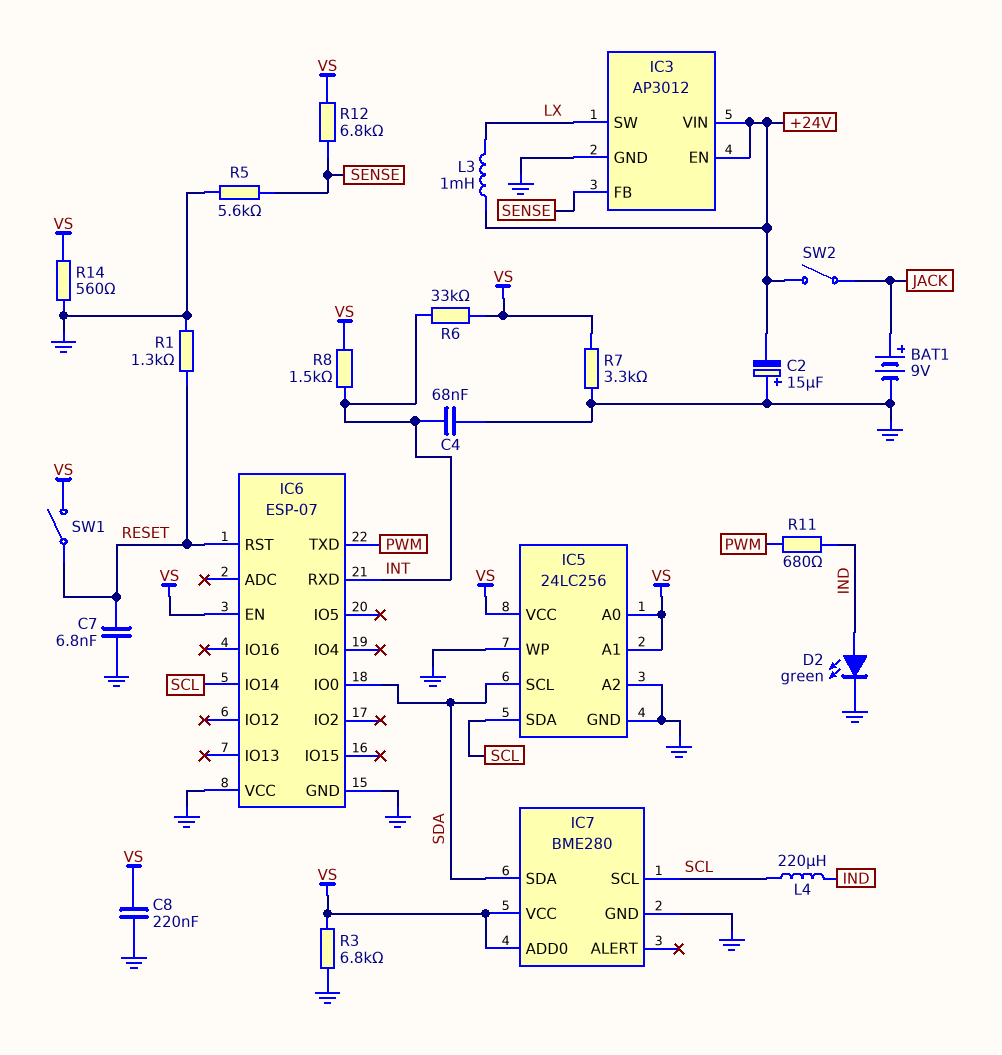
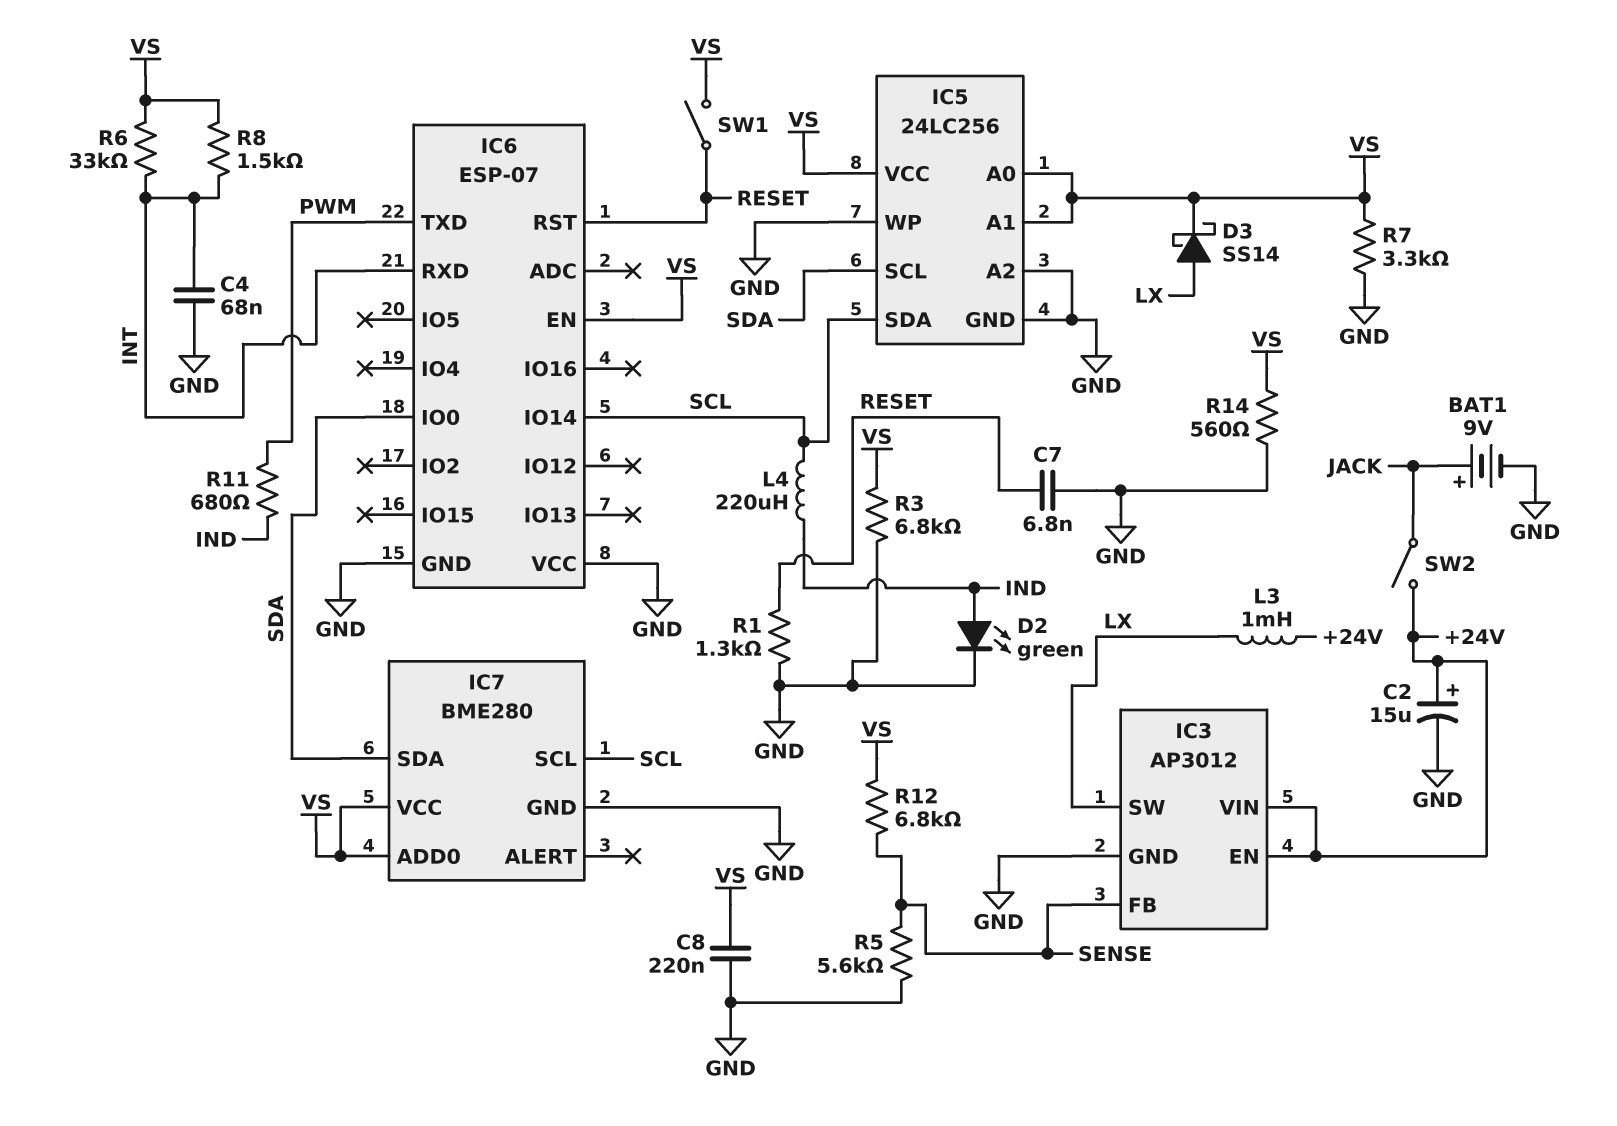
C2: 15uF (plus GND, minus +24V) -> 15uF (plus +24V, minus GND)
D3: none -> schottky SS14 (A LX, K VS)

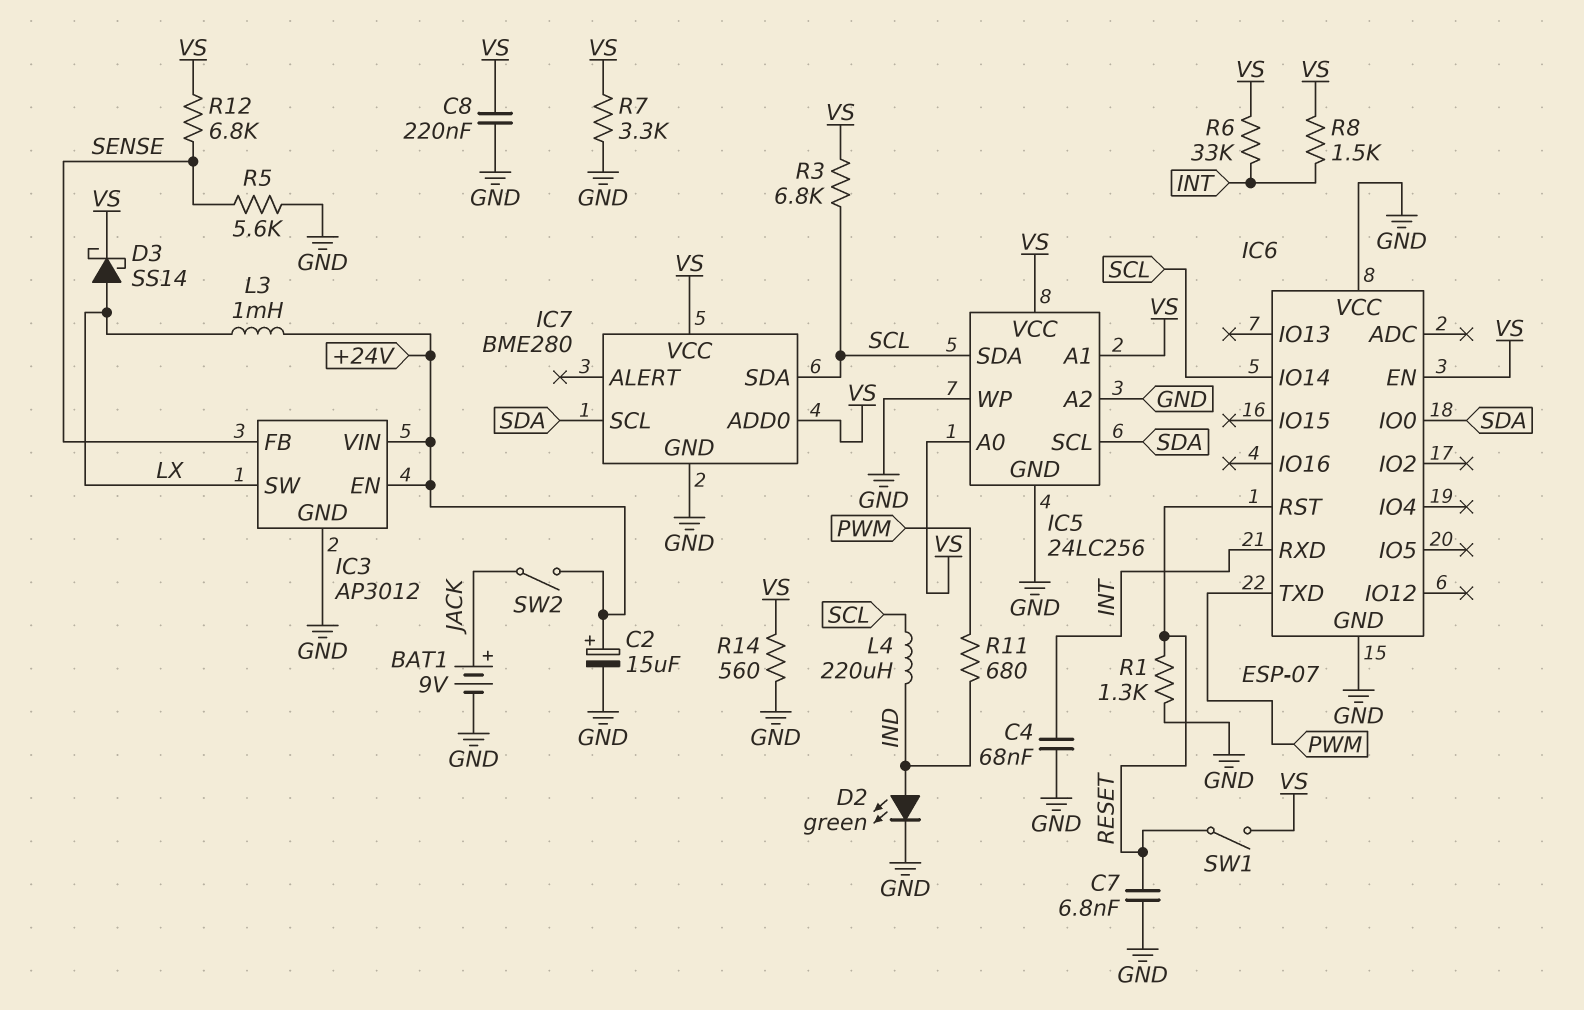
IC7 pin SCL: SCL -> SDA
IC7 pin SDA: SDA -> SCL
R3: 6.8k (GND, VS) -> 6.8k (SCL, VS)

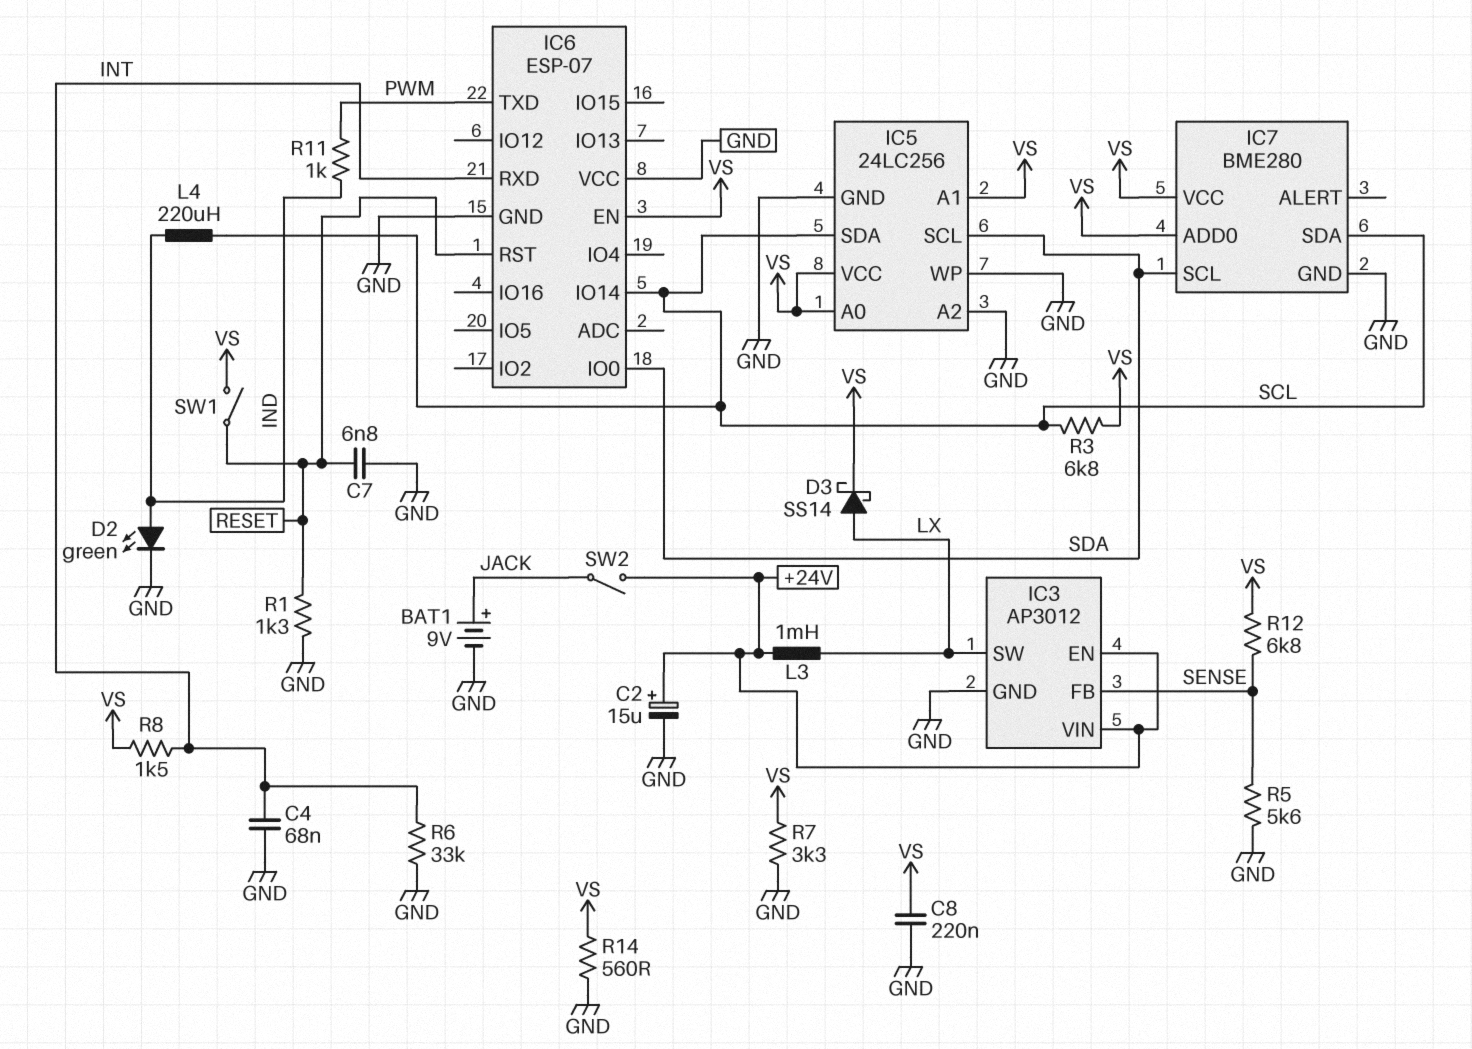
R6: 33k (INT, VS) -> 33k (GND, INT)
R11: 680 (IND, PWM) -> 1k (IND, PWM)

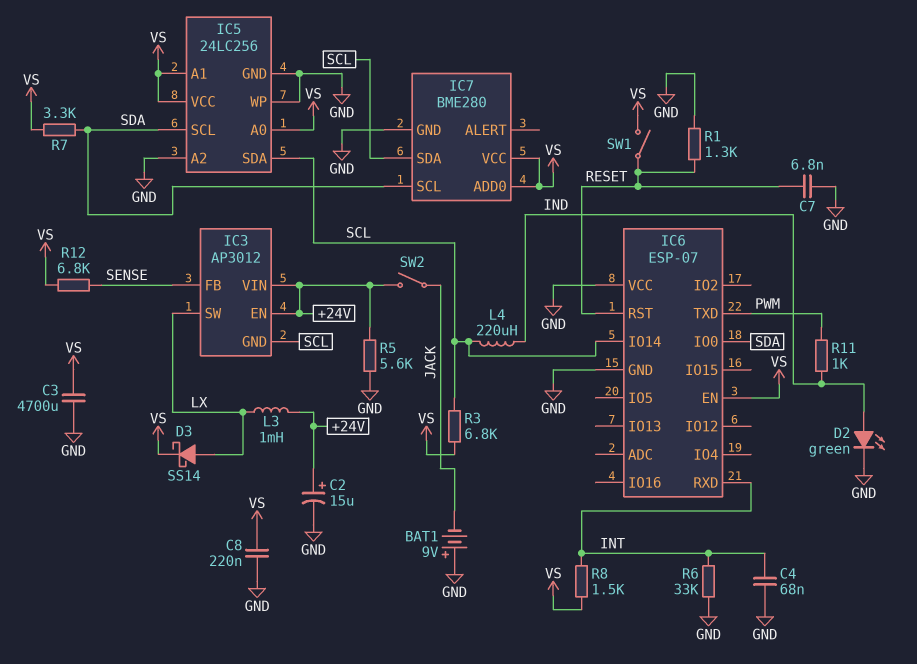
BAT1: 9V (plus JACK, minus GND) -> 9V (plus GND, minus JACK)
C3: none -> 4700uF (GND, VS)
IC3 pin GND: GND -> SCL
R5: 5.6k (GND, SENSE) -> 5.6k (+24V, GND)
R7: 3.3k (GND, VS) -> 3.3k (SDA, VS)
R14: 560 (GND, VS) -> none

